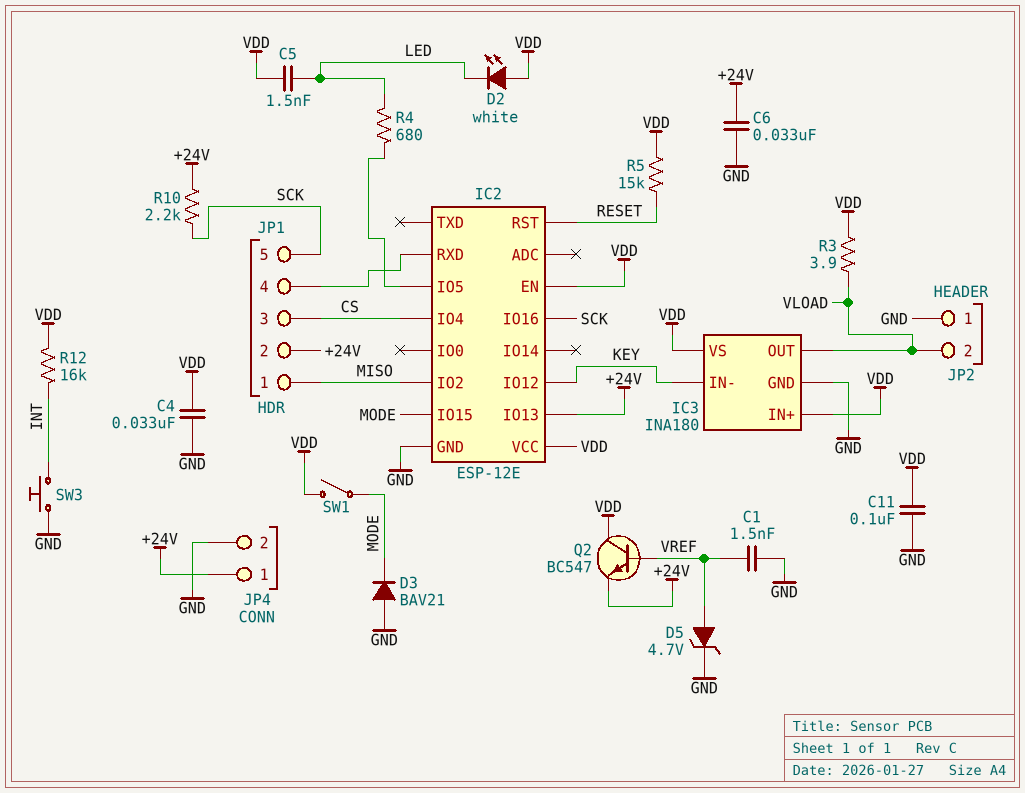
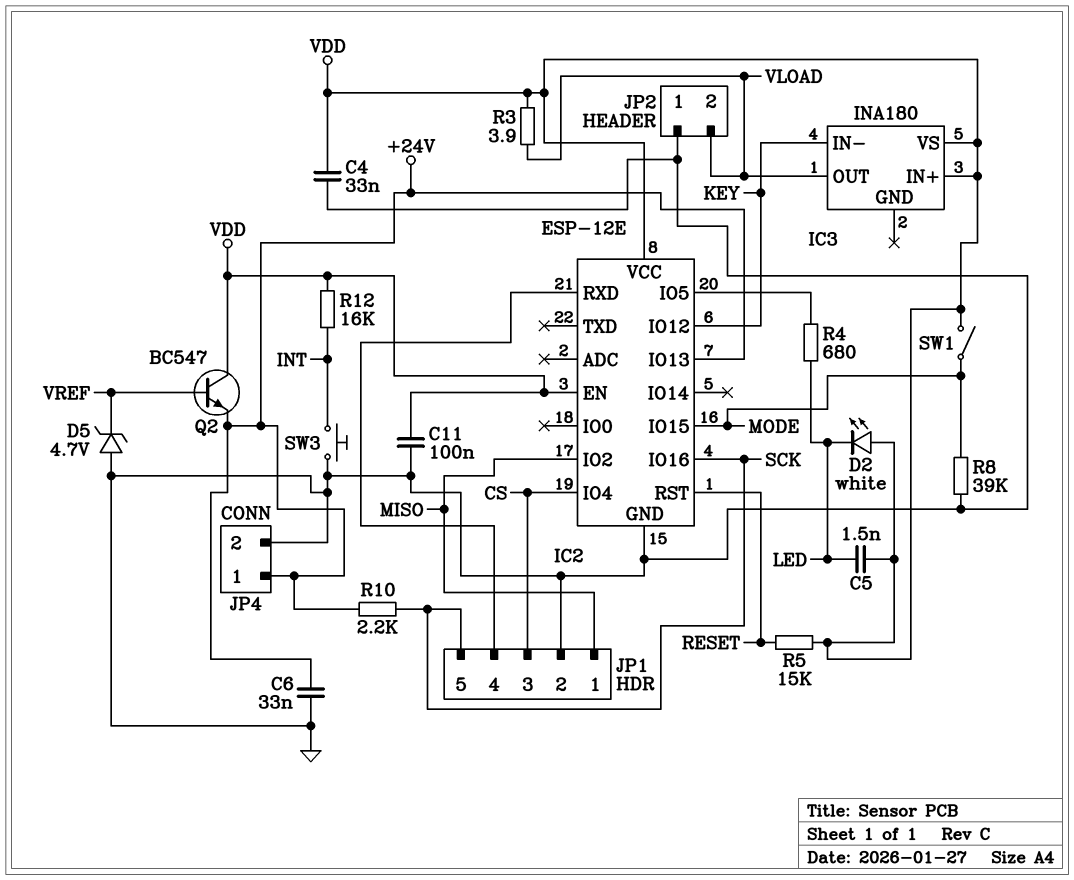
C1: 1.5nF (GND, VREF) -> none
D3: diode BAV21 (A GND, K MODE) -> none
D5: zener 4.7V (A VREF, K GND) -> zener 4.7V (A GND, K VREF)
IC3 pin GND: GND -> none
JP1 pin 2: +24V -> GND
R8: none -> 39k (GND, MODE)

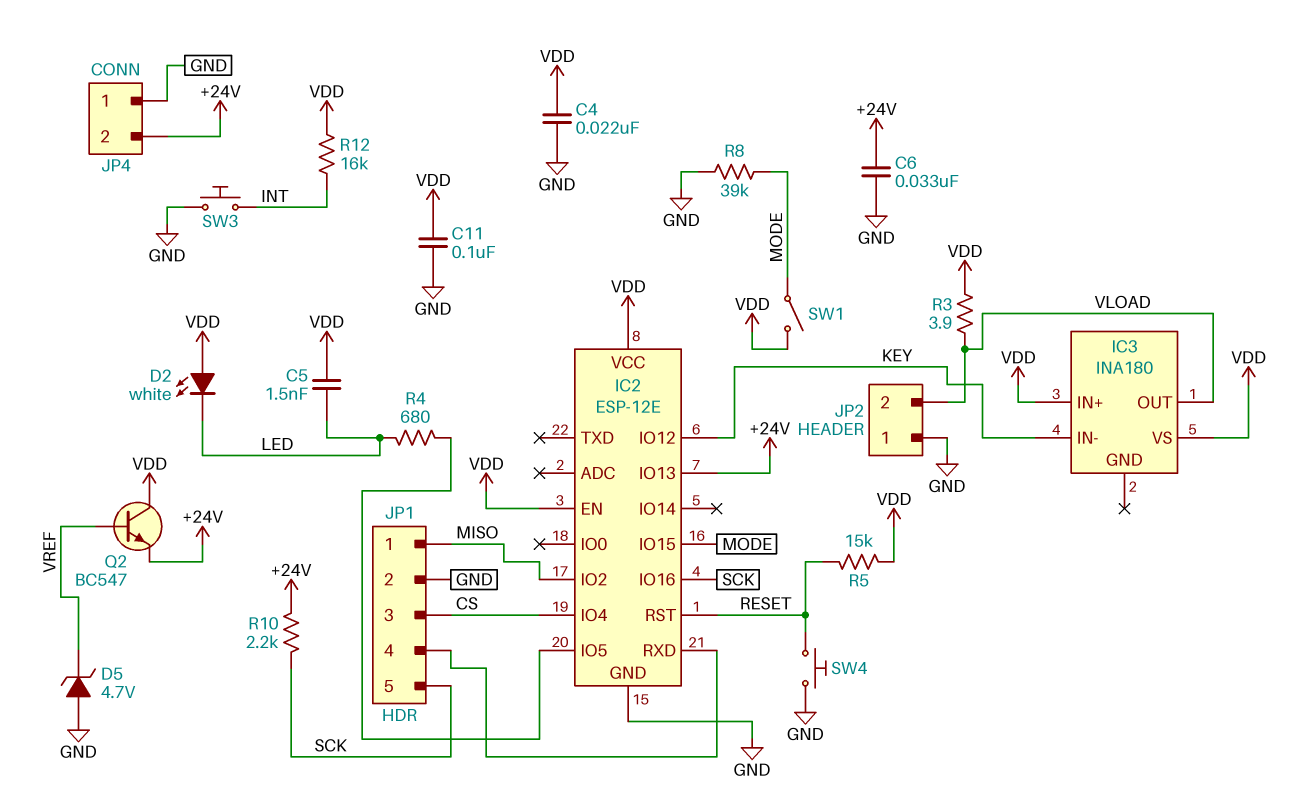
C4: 33nF (GND, VDD) -> 22nF (GND, VDD)
JP4 pin 1: +24V -> GND
JP4 pin 2: GND -> +24V
SW4: none -> button (GND, RESET)

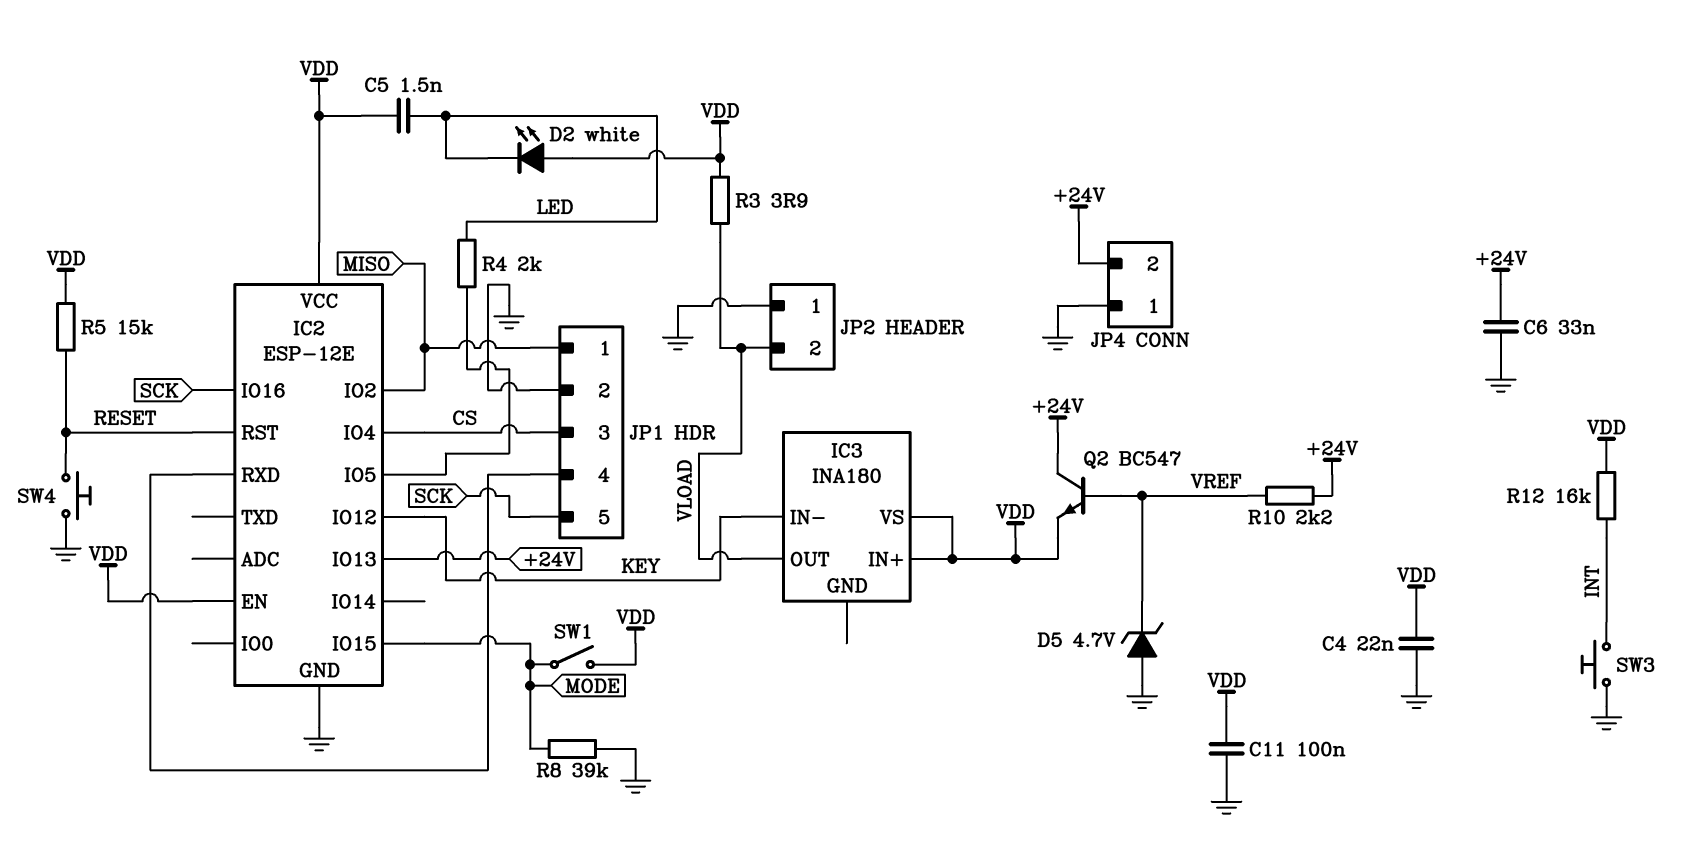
Q2: NPN BC547 (B VREF, C VDD, E +24V) -> NPN BC547 (B VREF, C +24V, E VDD)
R4: 680 (IC2/IO5, LED) -> 2k (IC2/IO5, LED)
R10: 2.2k (+24V, SCK) -> 2.2k (+24V, VREF)

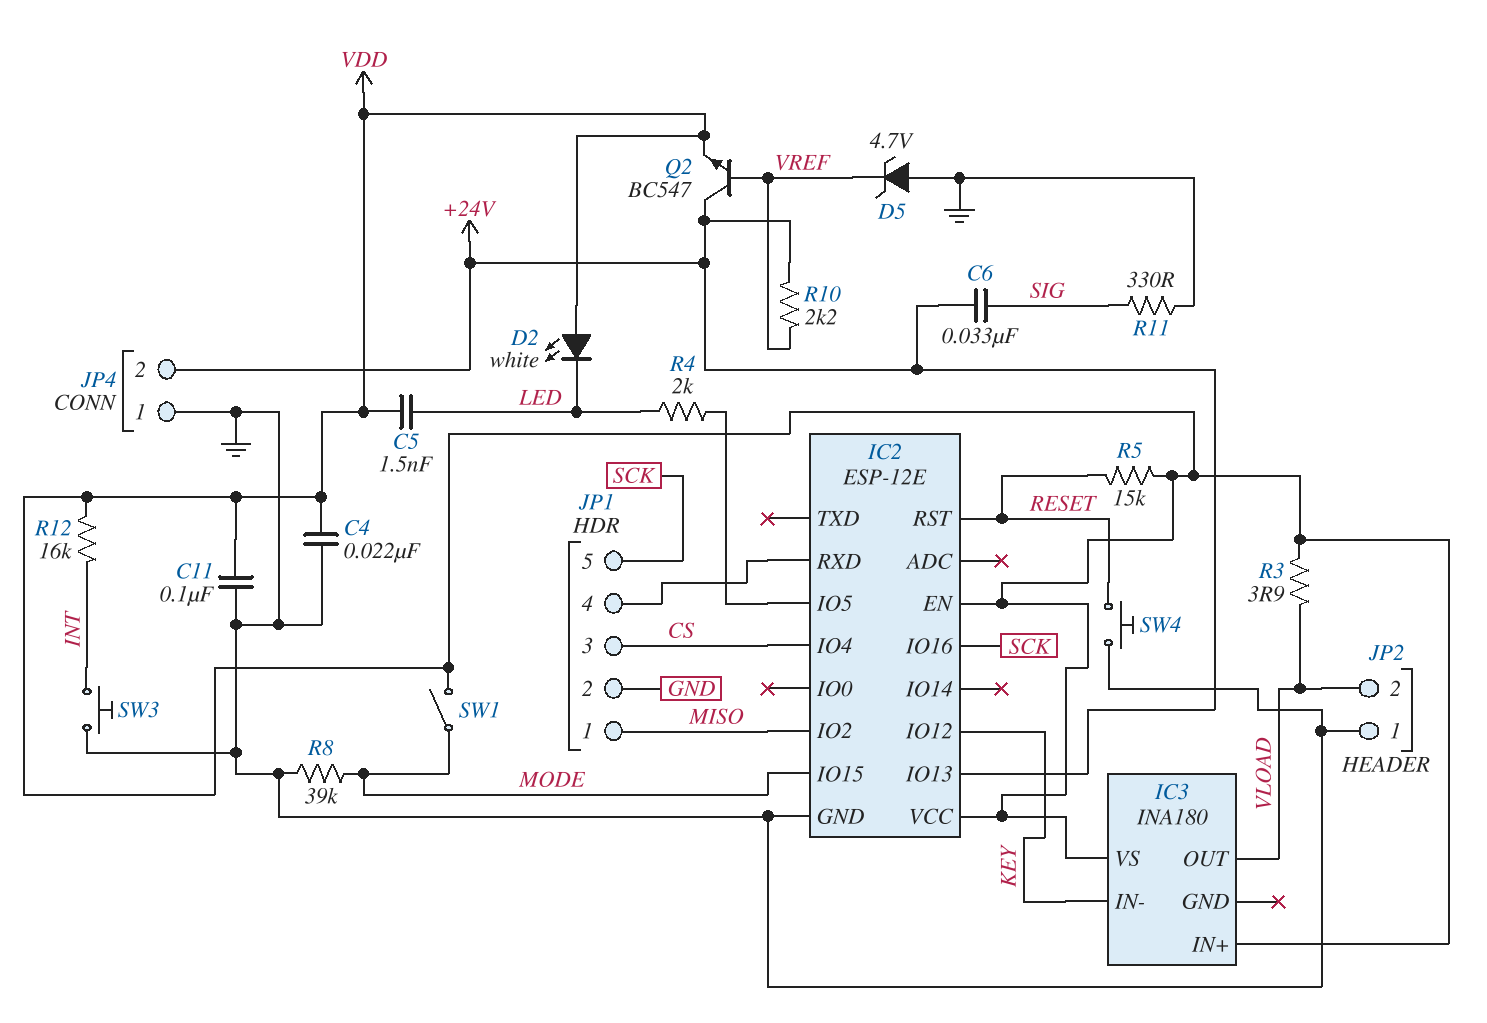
C6: 33nF (+24V, GND) -> 33nF (+24V, SIG)
R11: none -> 330 (GND, SIG)

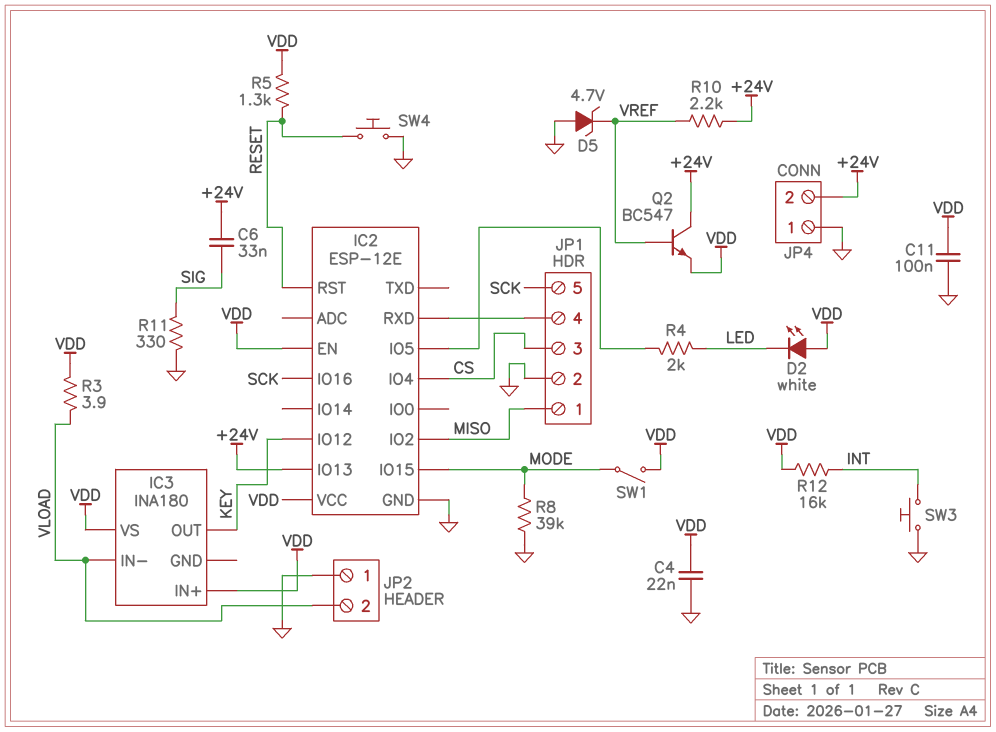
C5: 1.5nF (LED, VDD) -> none
IC3 pin IN-: KEY -> VLOAD
IC3 pin OUT: VLOAD -> KEY
R5: 15k (RESET, VDD) -> 1.3k (RESET, VDD)

